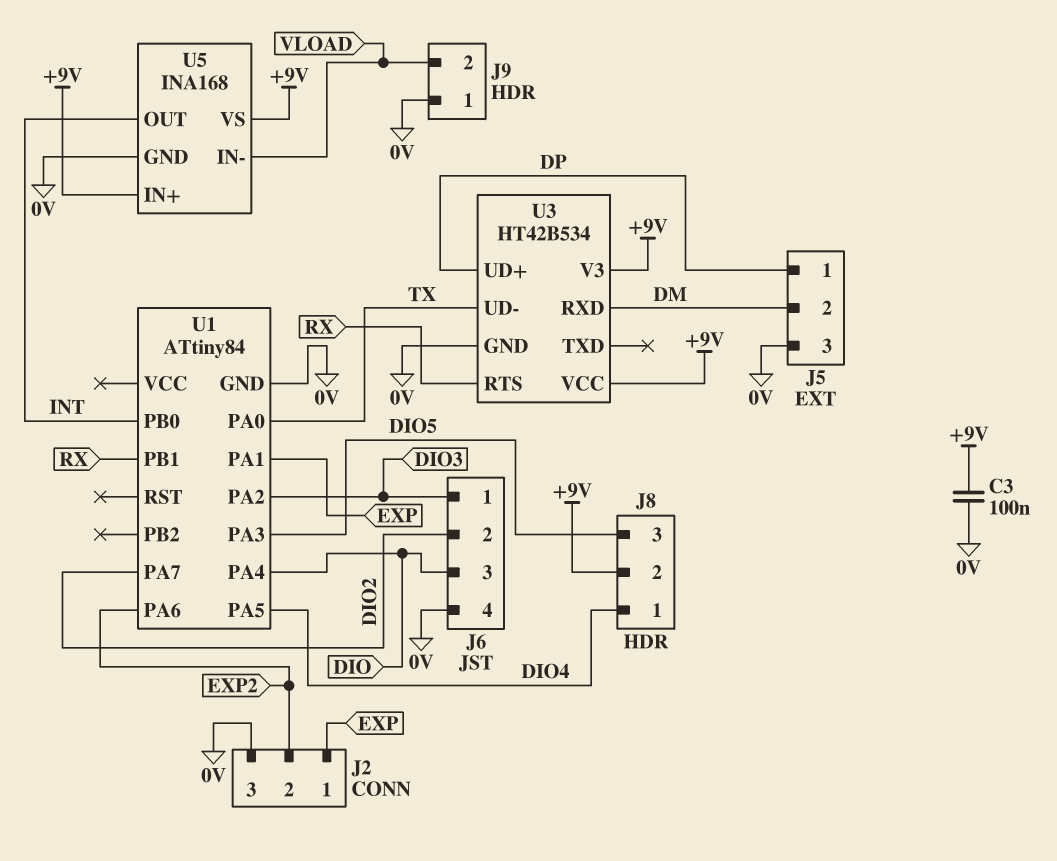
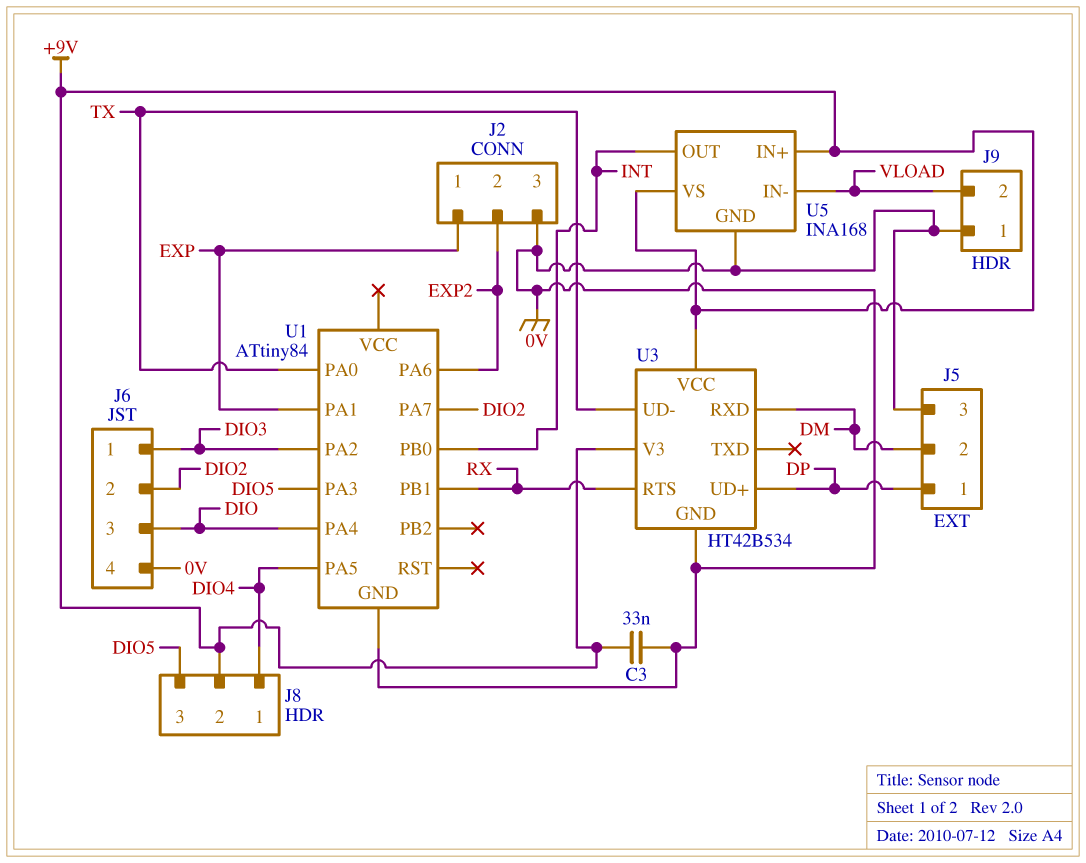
C3: 100nF (+9V, 0V) -> 33nF (+9V, 0V)

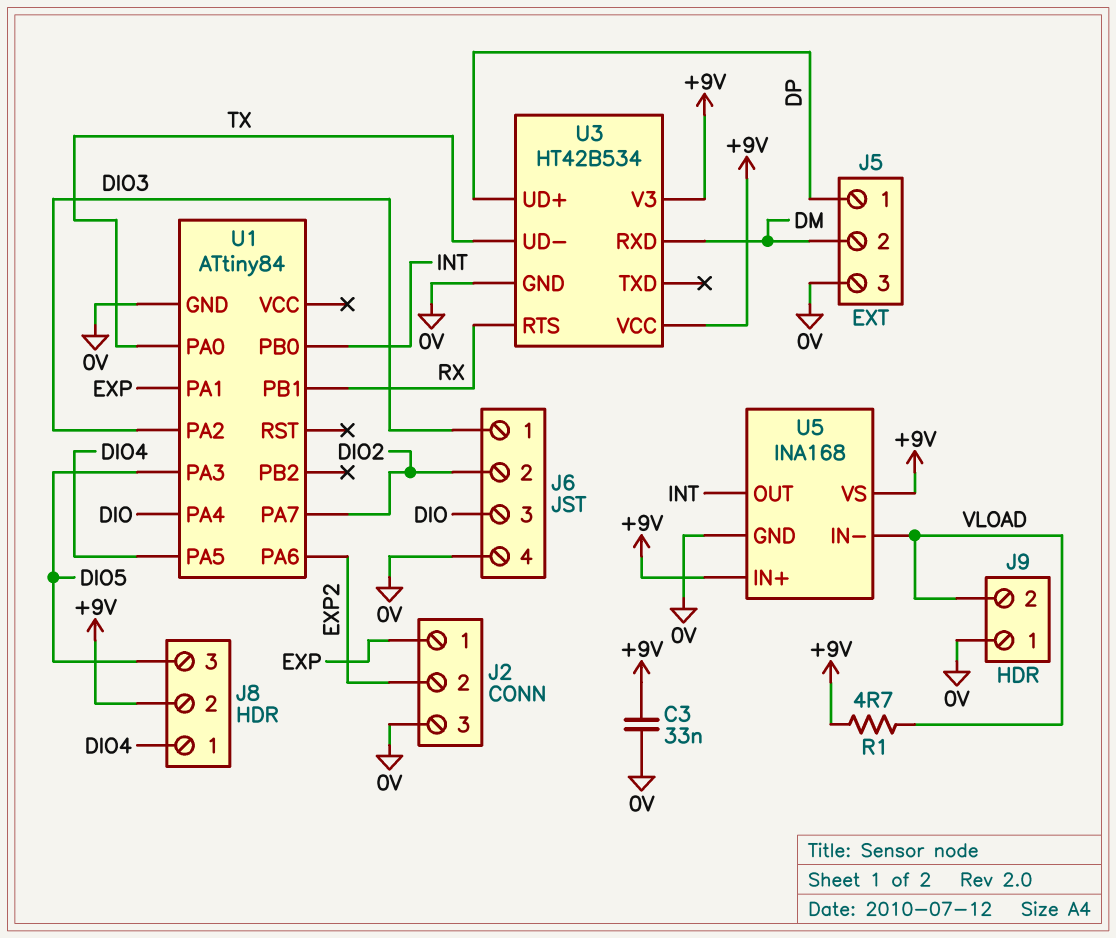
R1: none -> 4.7 (+9V, VLOAD)

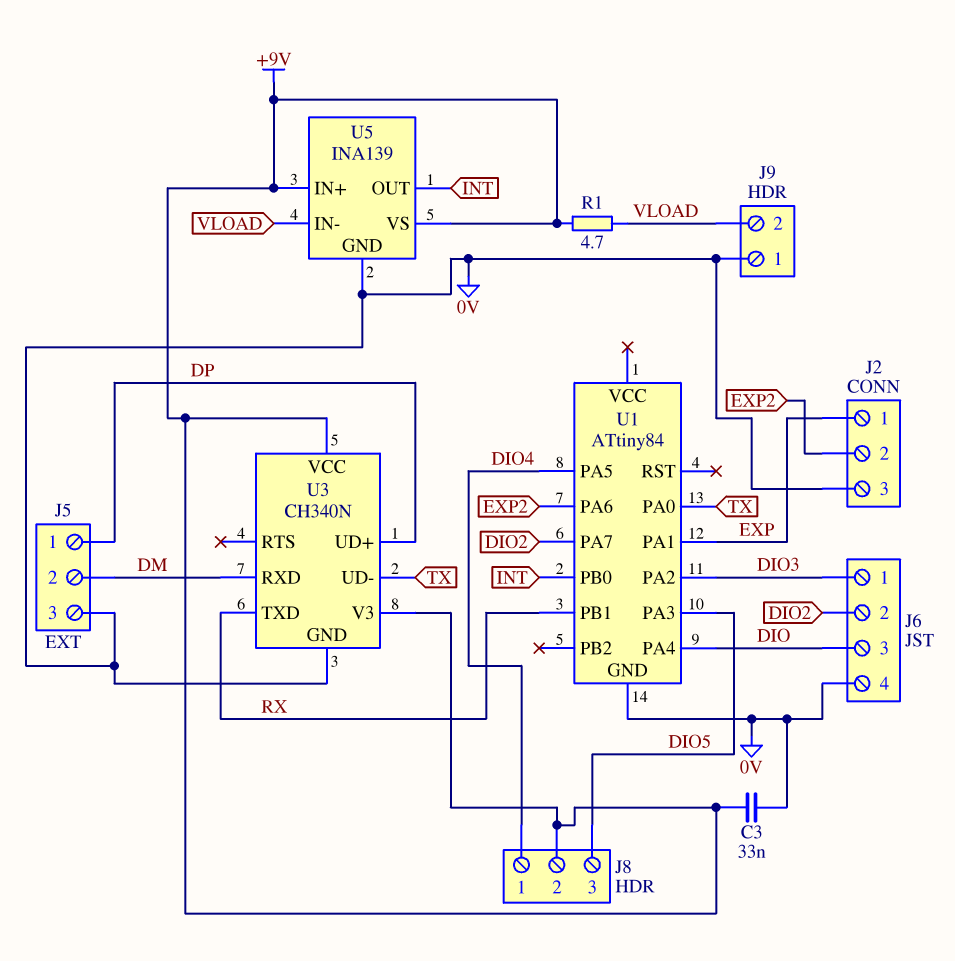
U3: HT42B534 -> CH340N
U3 pin RTS: RX -> none
U3 pin TXD: none -> RX
U5: INA168 -> INA139

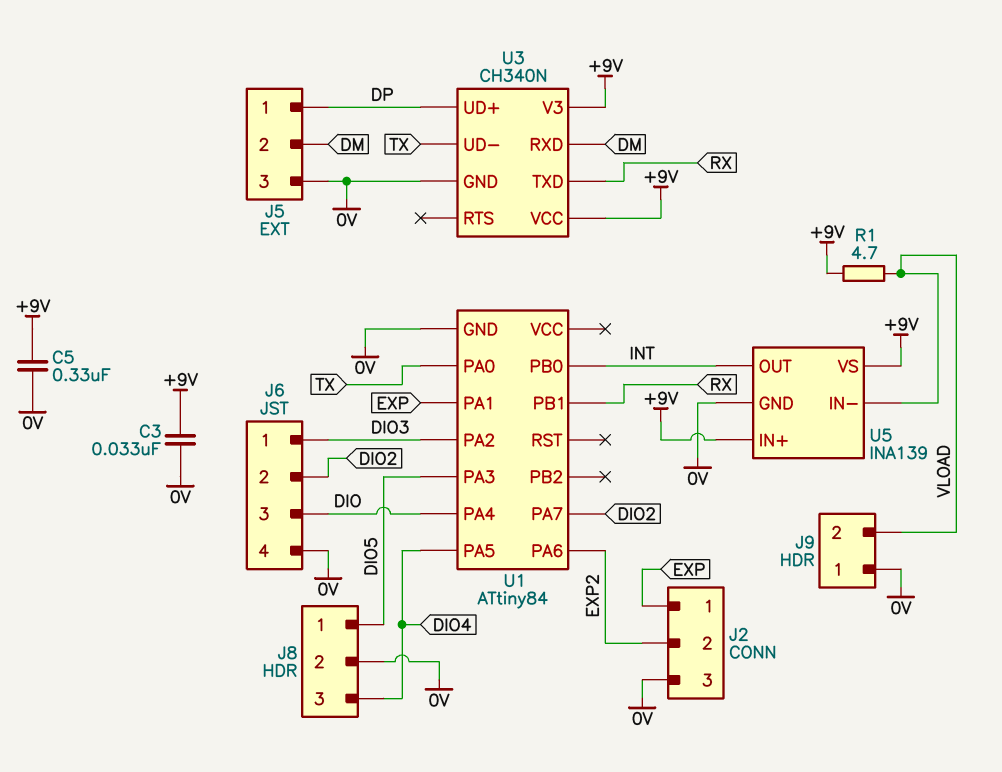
C5: none -> 330nF (+9V, 0V)
J8 pin 1: DIO4 -> DIO5
J8 pin 2: +9V -> 0V
J8 pin 3: DIO5 -> DIO4

